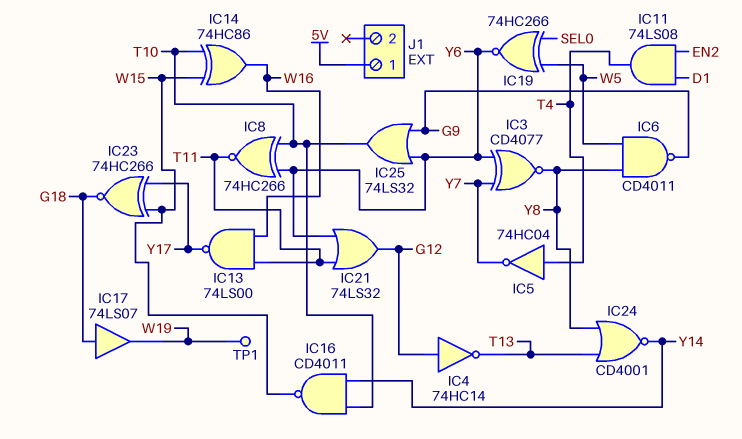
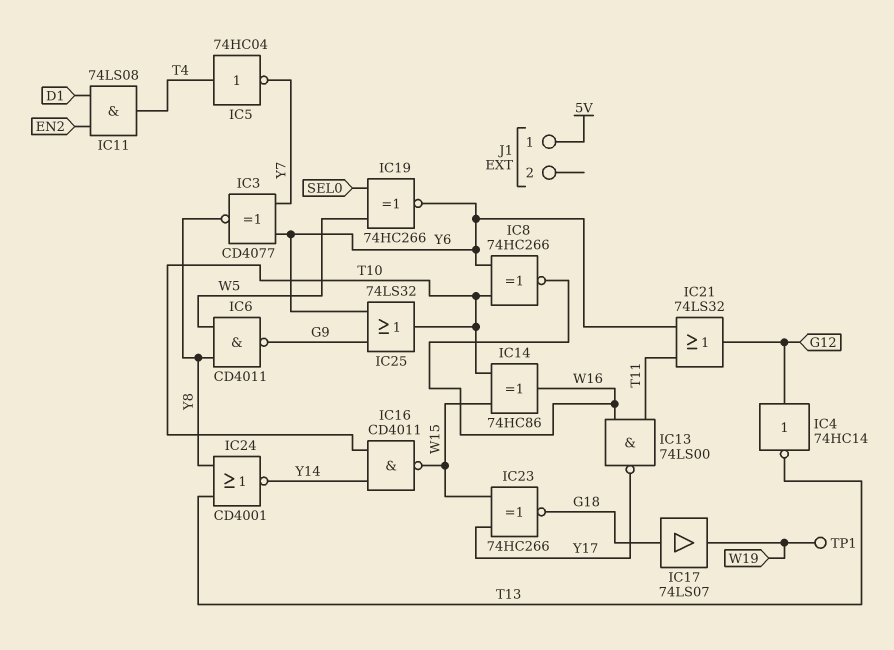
IC8: XNOR 74HC266 (in T10, in Y6, out T11) -> XNOR 74HC266 (in T10, in Y6, out W16)

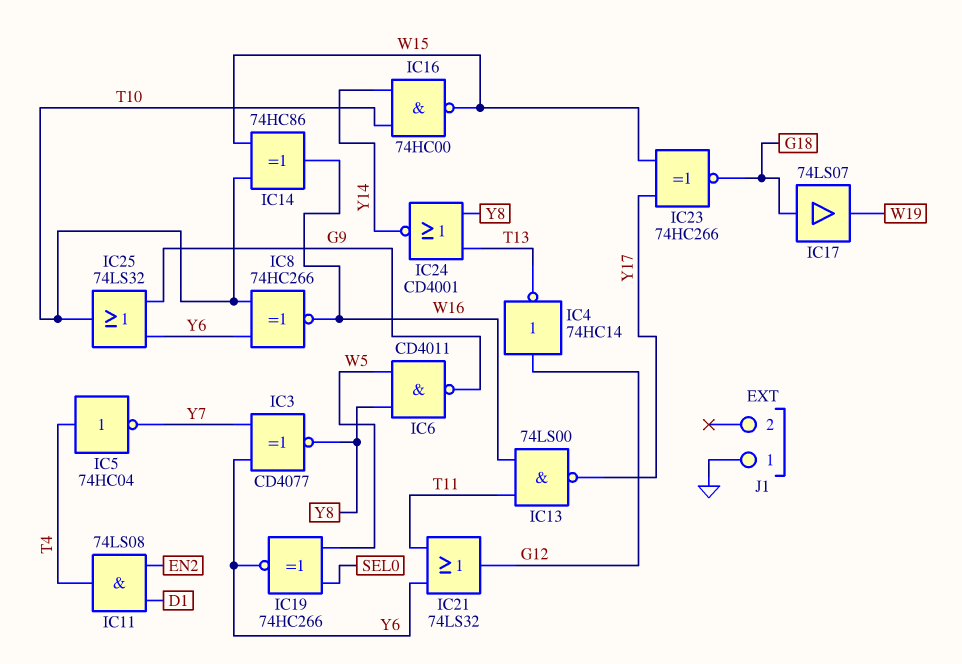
IC16: NAND CD4011 (in T10, in Y14, out W15) -> NAND 74HC00 (in T10, in Y14, out W15)
J1 pin 1: 5V -> GND
TP1: test point (W19) -> none

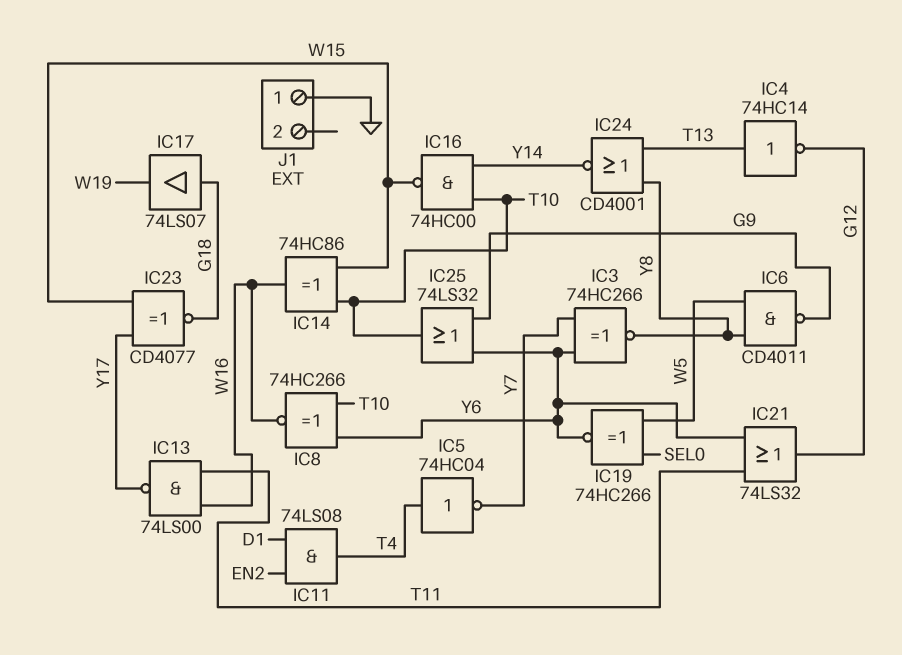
IC3: XNOR CD4077 (in Y6, in Y7, out Y8) -> XNOR 74HC266 (in Y6, in Y7, out Y8)
IC4: NOT 74HC14 (in G12, out T13) -> NOT 74HC14 (in T13, out G12)
IC23: XNOR 74HC266 (in W15, in Y17, out G18) -> XNOR CD4077 (in W15, in Y17, out G18)

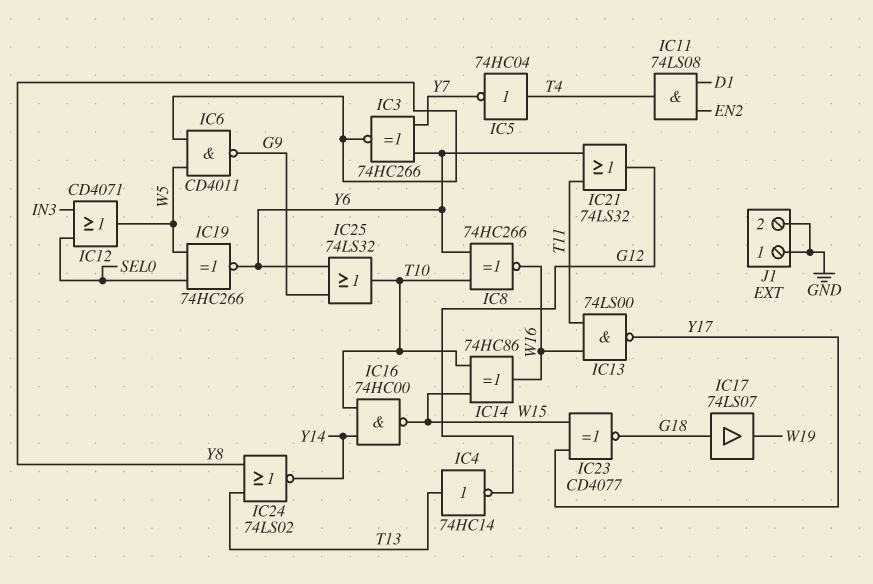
IC12: none -> OR CD4071 (in IN3, in SEL0, out W5)
IC24: NOR CD4001 (in T13, in Y8, out Y14) -> NOR 74LS02 (in T13, in Y8, out Y14)
J1 pin 2: none -> GND

